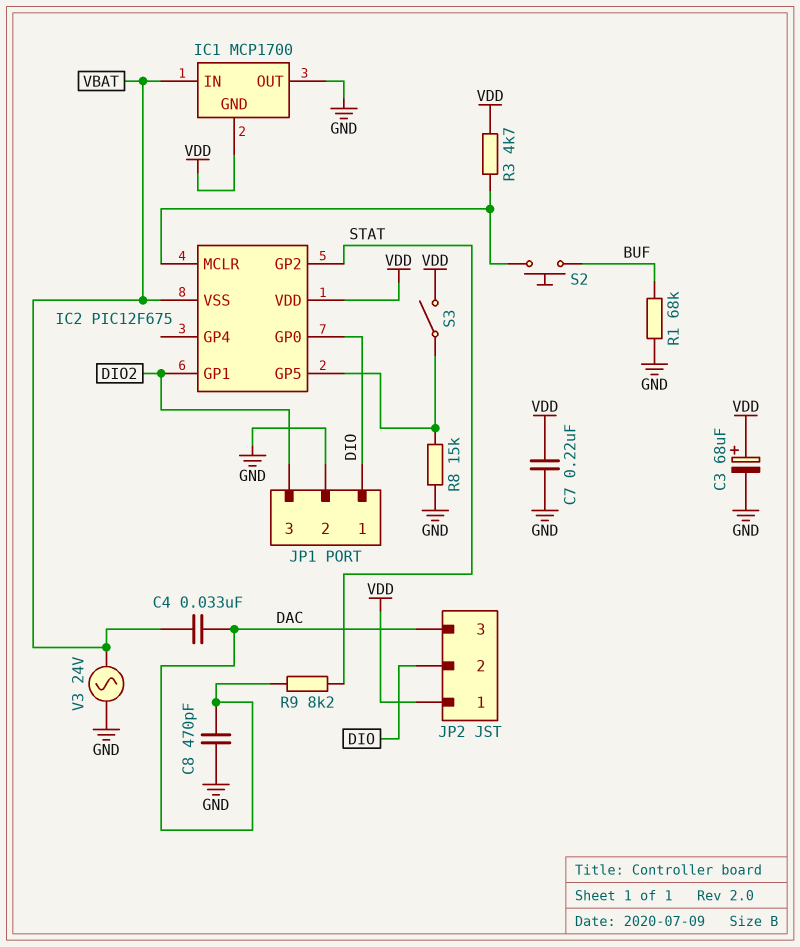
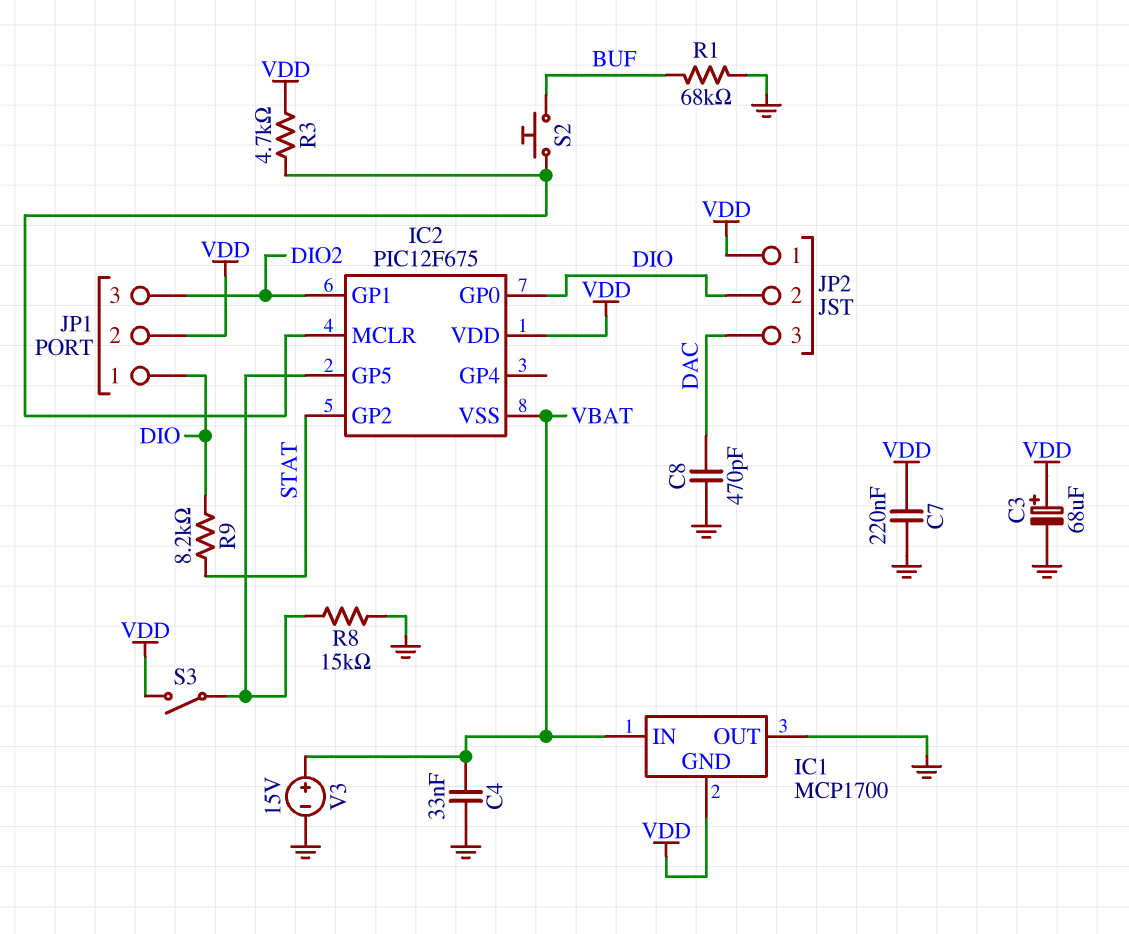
C4: 33nF (DAC, VBAT) -> 33nF (GND, VBAT)
JP1 pin 2: GND -> VDD
R9: 8.2k (DAC, STAT) -> 8.2k (DIO, STAT)
V3: AC 24V (GND, VBAT) -> 15V (plus VBAT, minus GND)

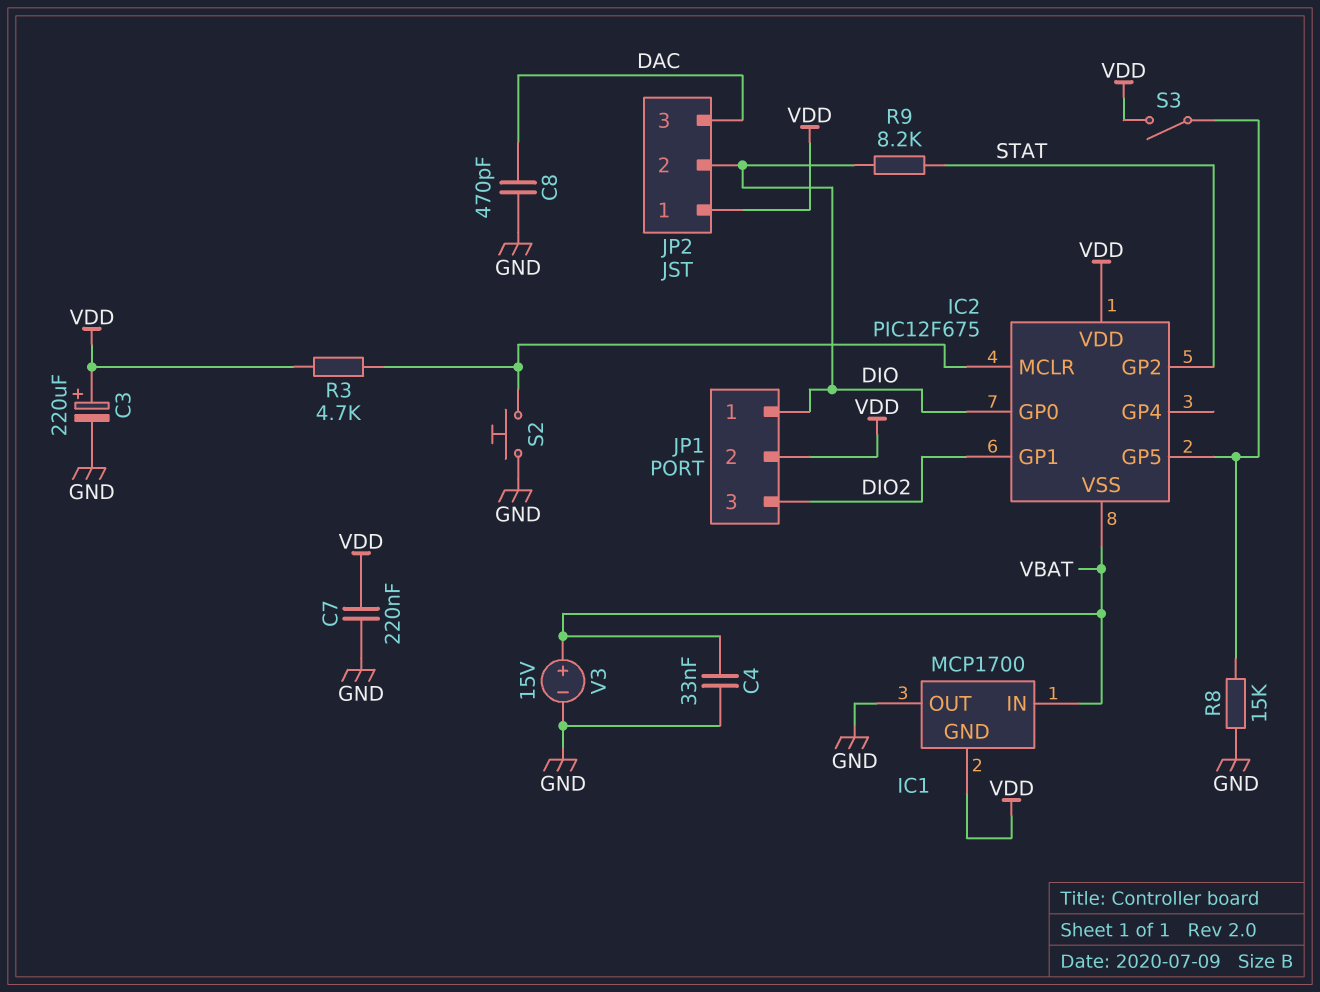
C3: 68uF (plus VDD, minus GND) -> 220uF (plus VDD, minus GND)
R1: 68k (BUF, GND) -> none
S2: button (BUF, IC2/MCLR) -> button (GND, IC2/MCLR)

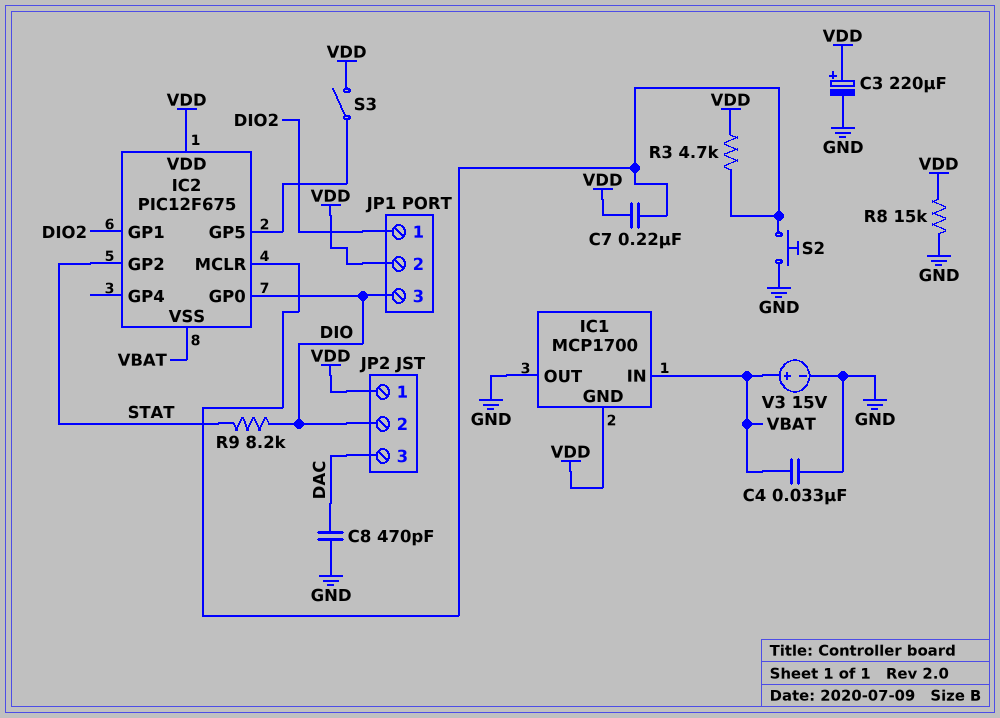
C7: 220nF (GND, VDD) -> 220nF (IC2/MCLR, VDD)
JP1 pin 1: DIO -> DIO2
JP1 pin 3: DIO2 -> DIO
R8: 15k (GND, IC2/GP5) -> 15k (GND, VDD)

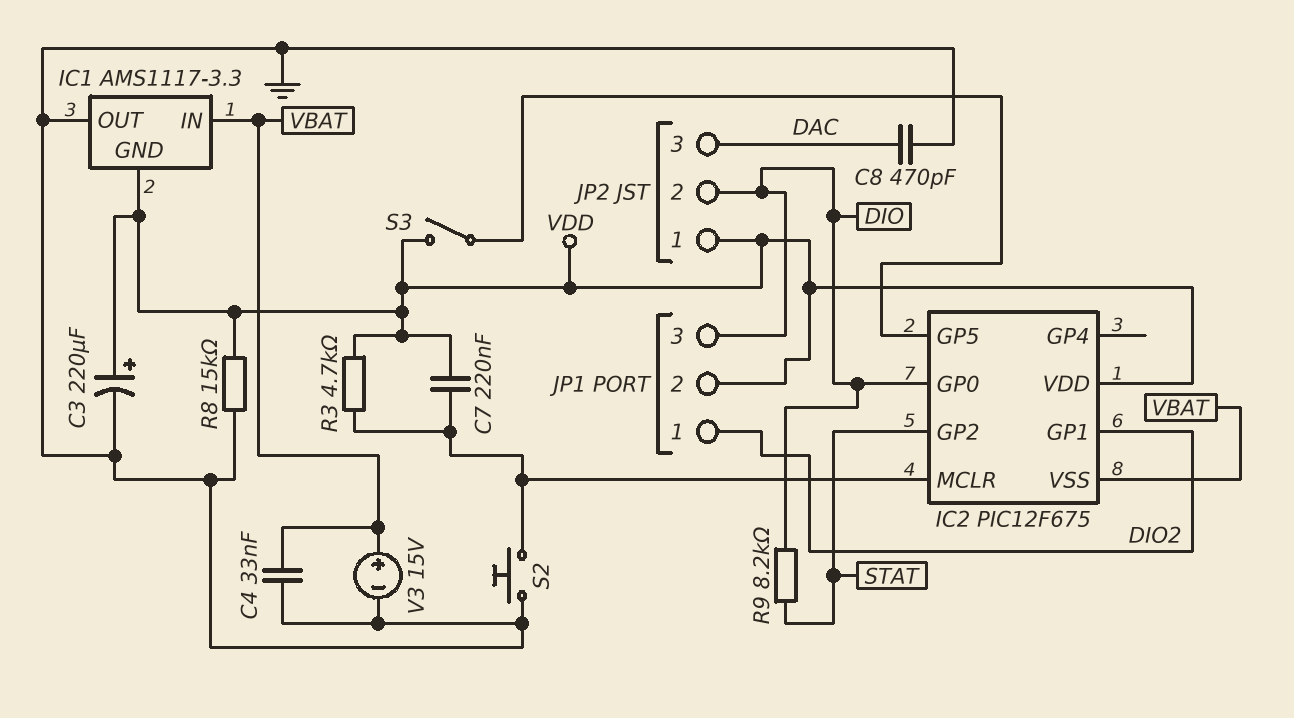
IC1: MCP1700 -> AMS1117-3.3

